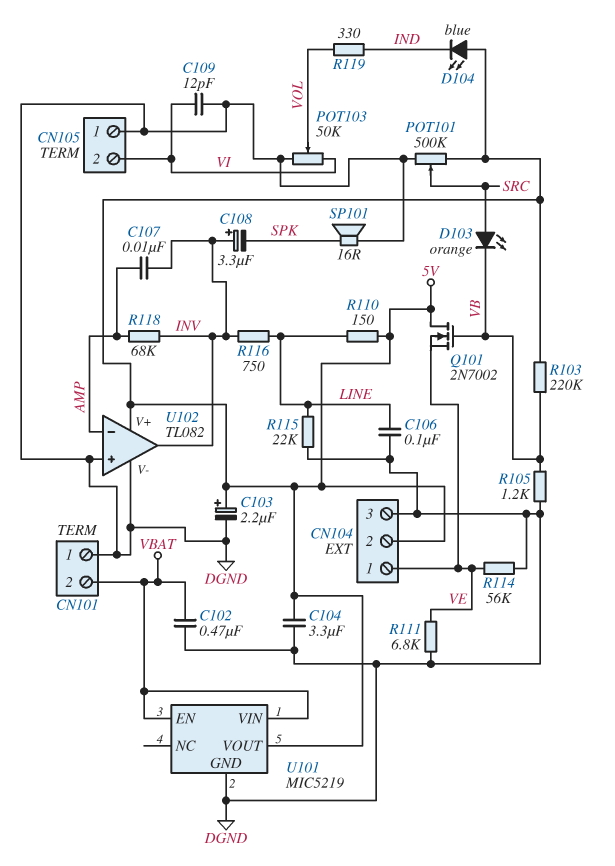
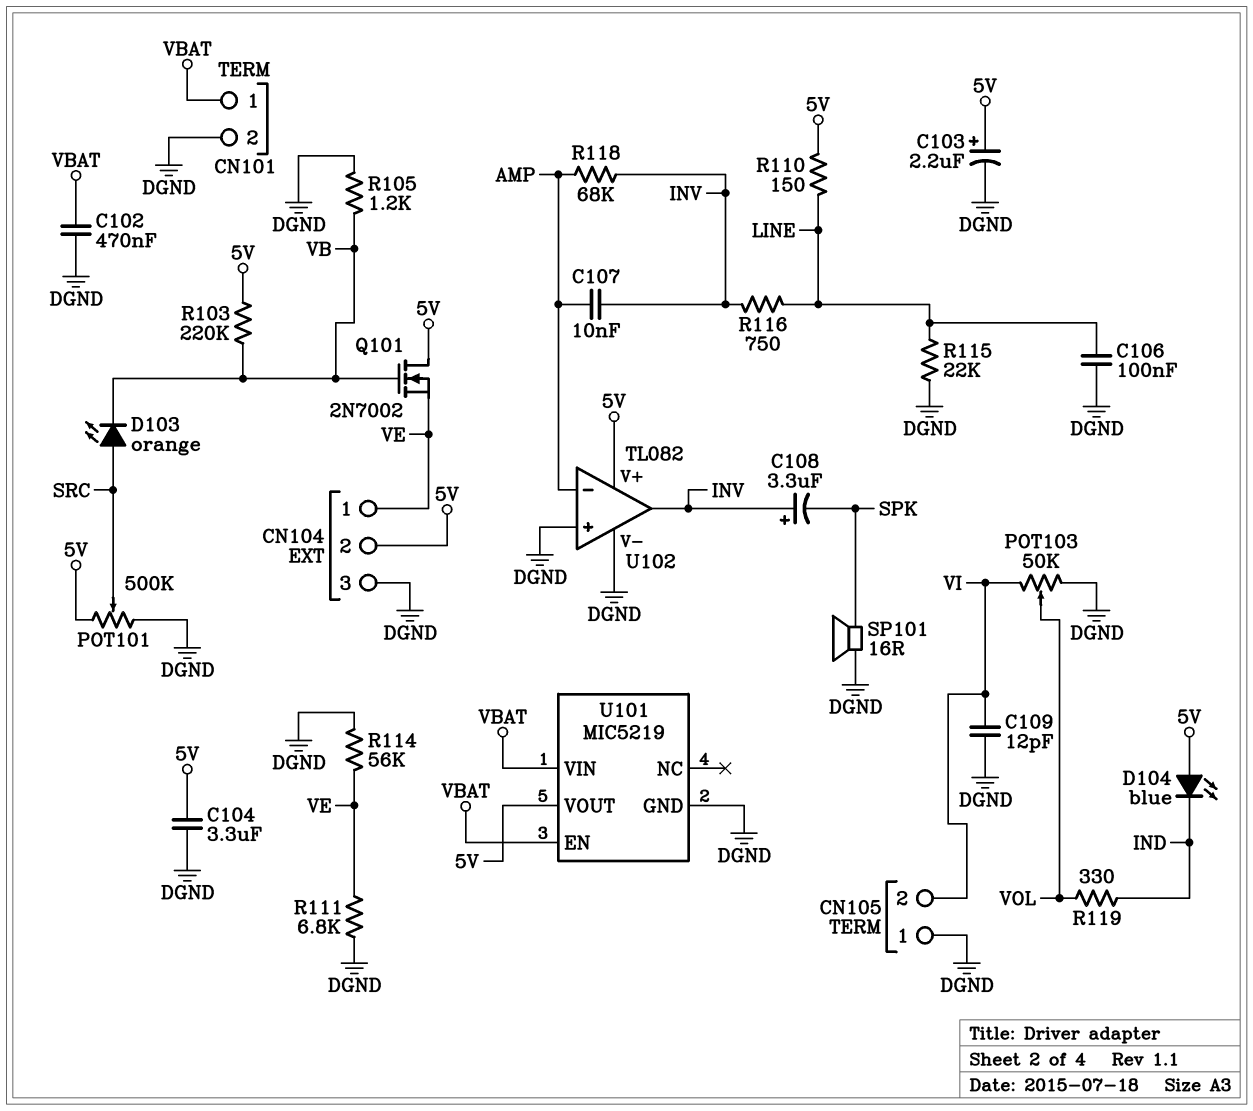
CN101 pin 1: DGND -> VBAT
CN101 pin 2: VBAT -> DGND

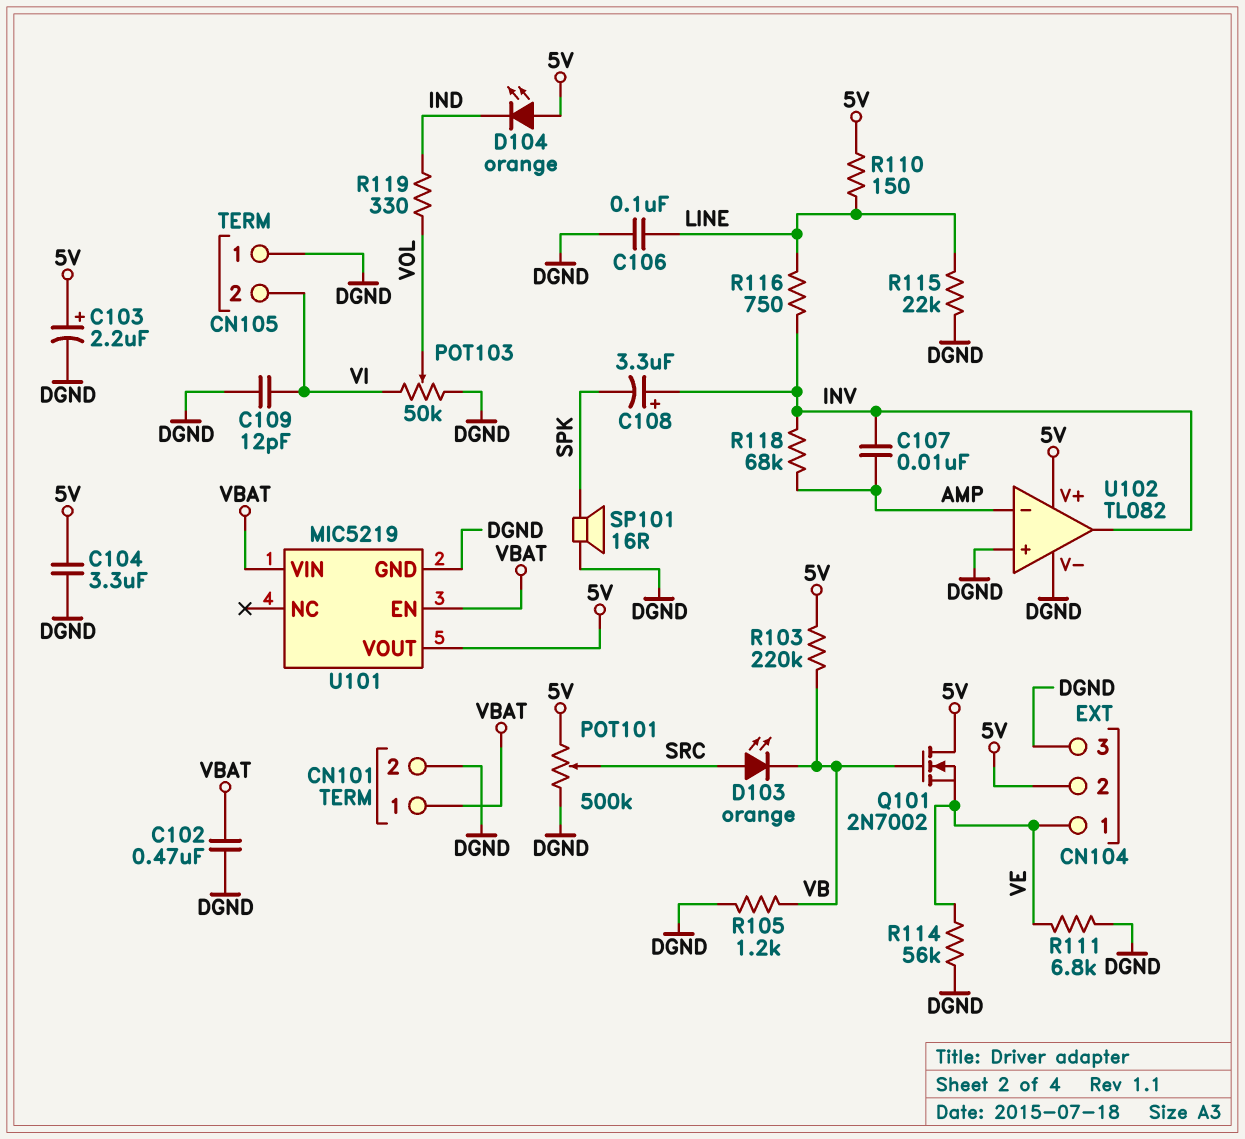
D104: LED blue (A 5V, K IND) -> LED orange (A 5V, K IND)

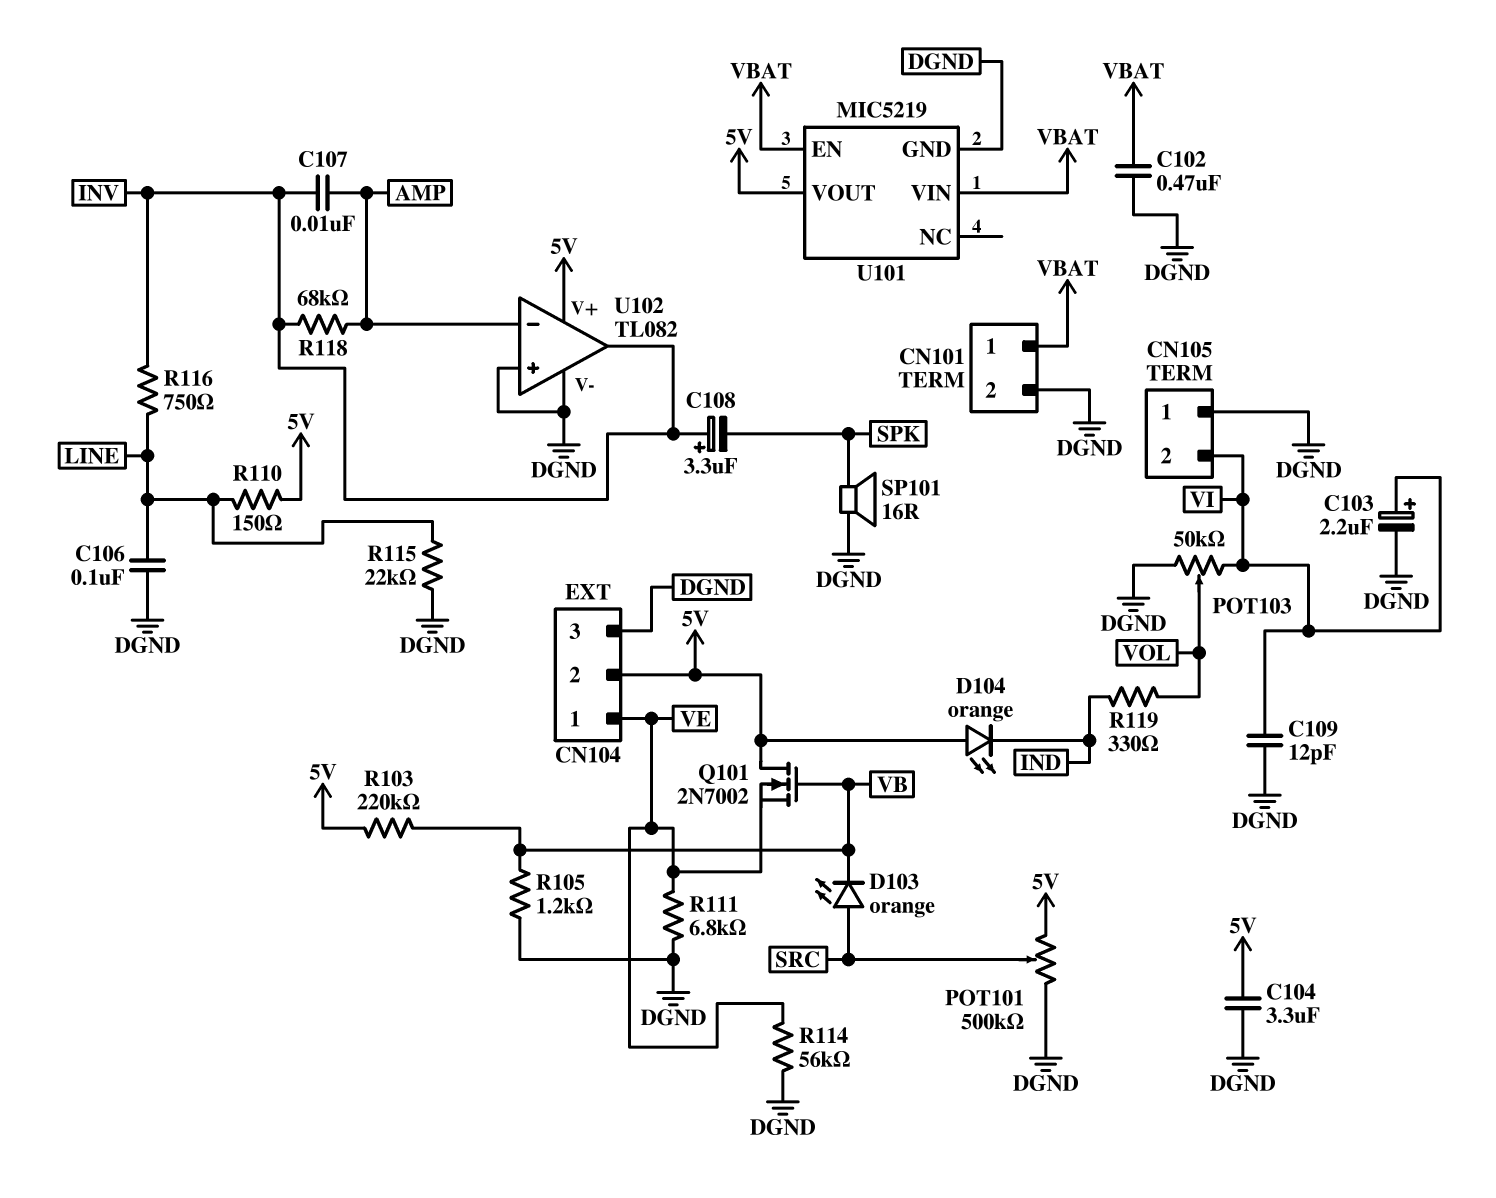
C103: 2.2uF (plus 5V, minus DGND) -> 2.2uF (plus VI, minus DGND)

